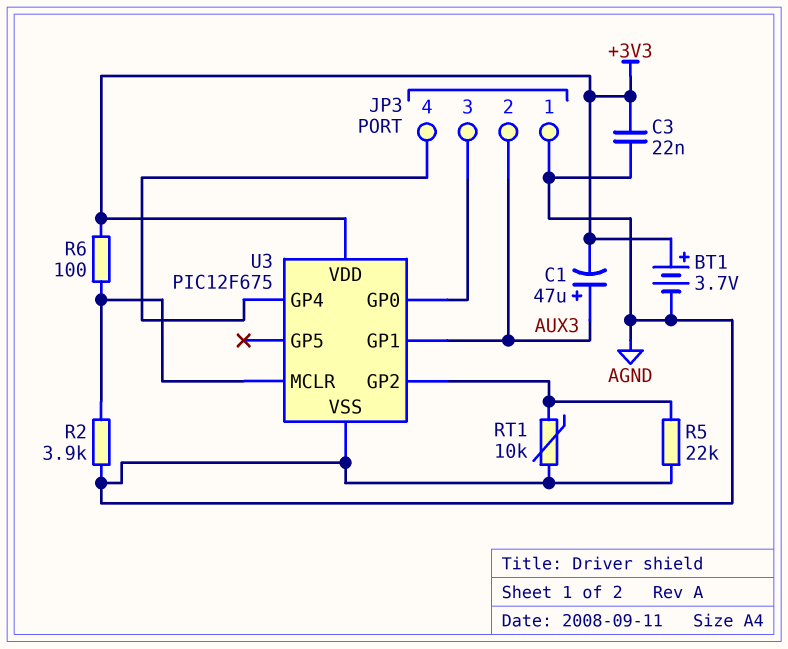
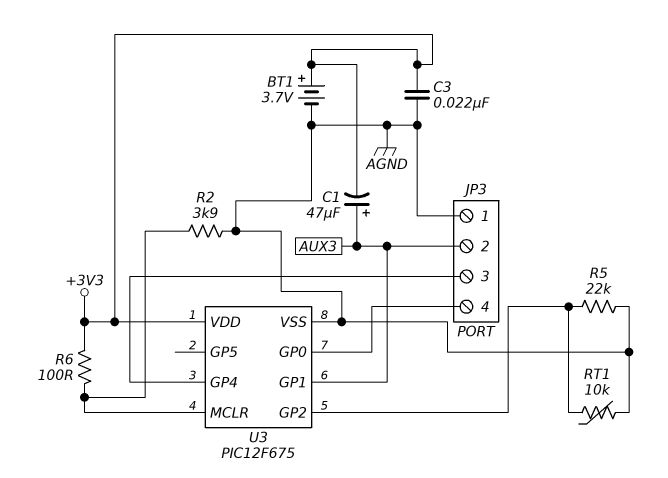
U3 pin GP0: JP3/3 -> JP3/4
U3 pin GP4: JP3/4 -> JP3/3

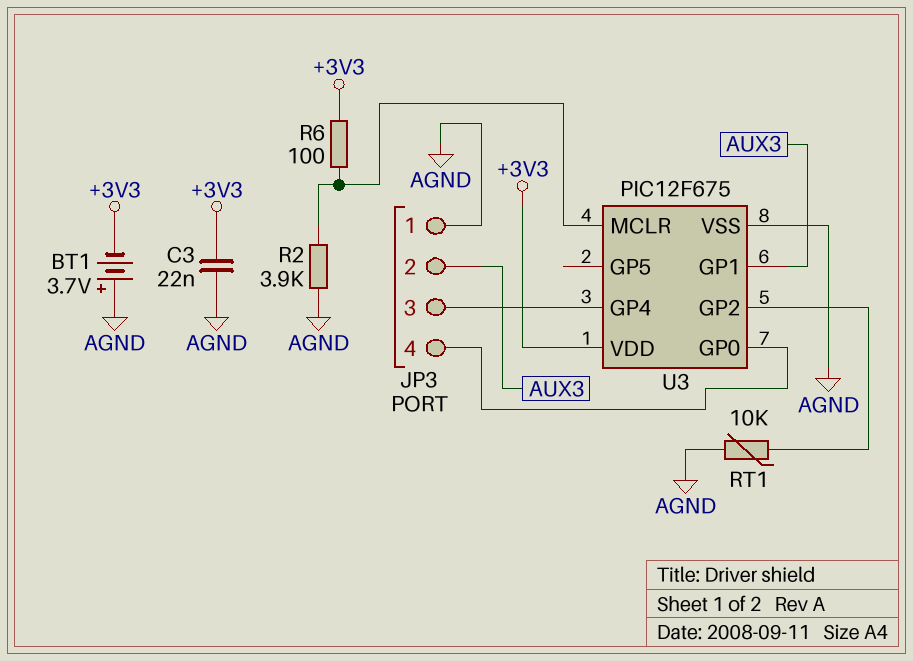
BT1: 3.7V (plus +3V3, minus AGND) -> 3.7V (plus AGND, minus +3V3)
C1: 47uF (plus AUX3, minus +3V3) -> none
R5: 22k (AGND, U3/GP2) -> none

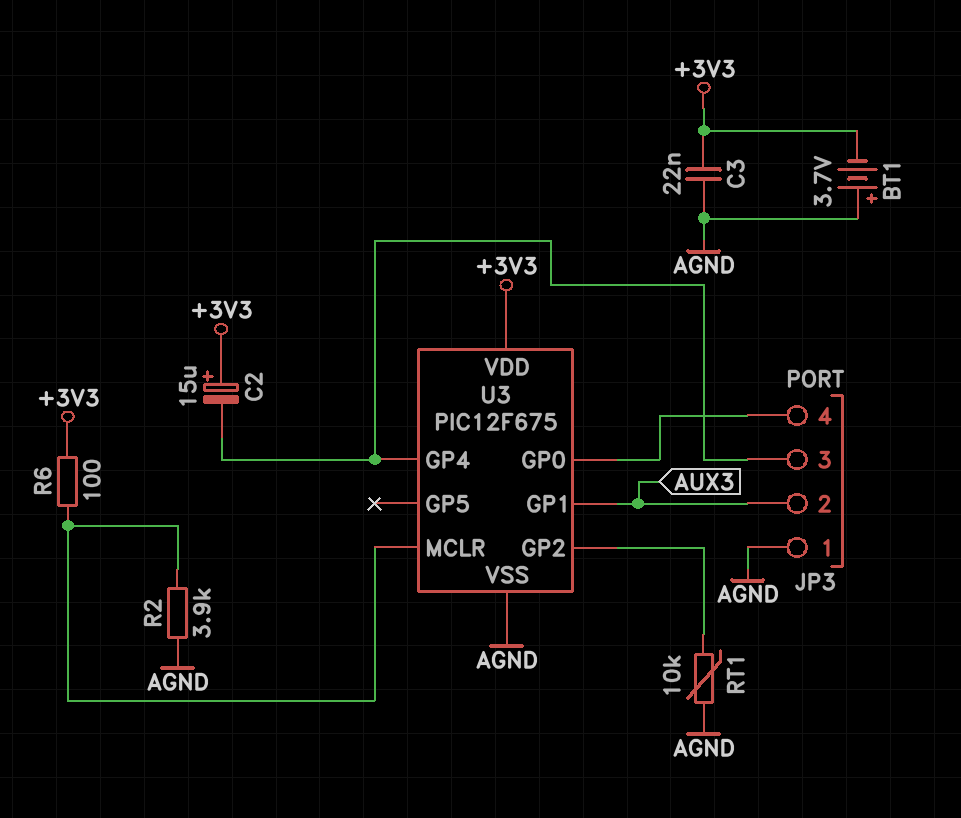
C2: none -> 15uF (plus +3V3, minus JP3/3)

